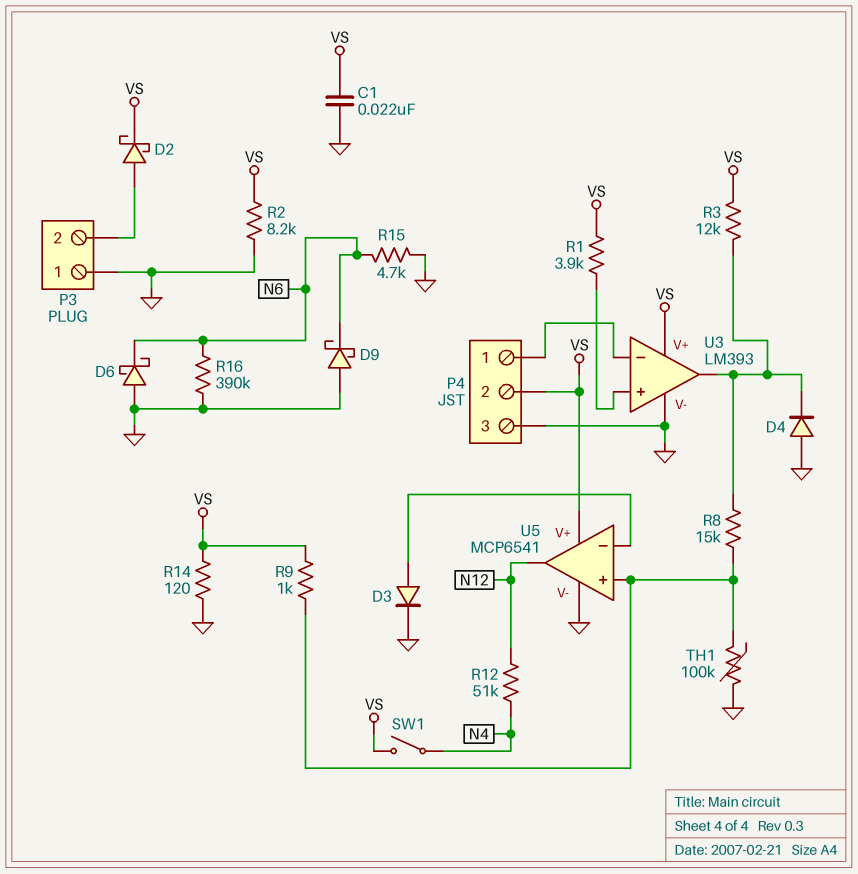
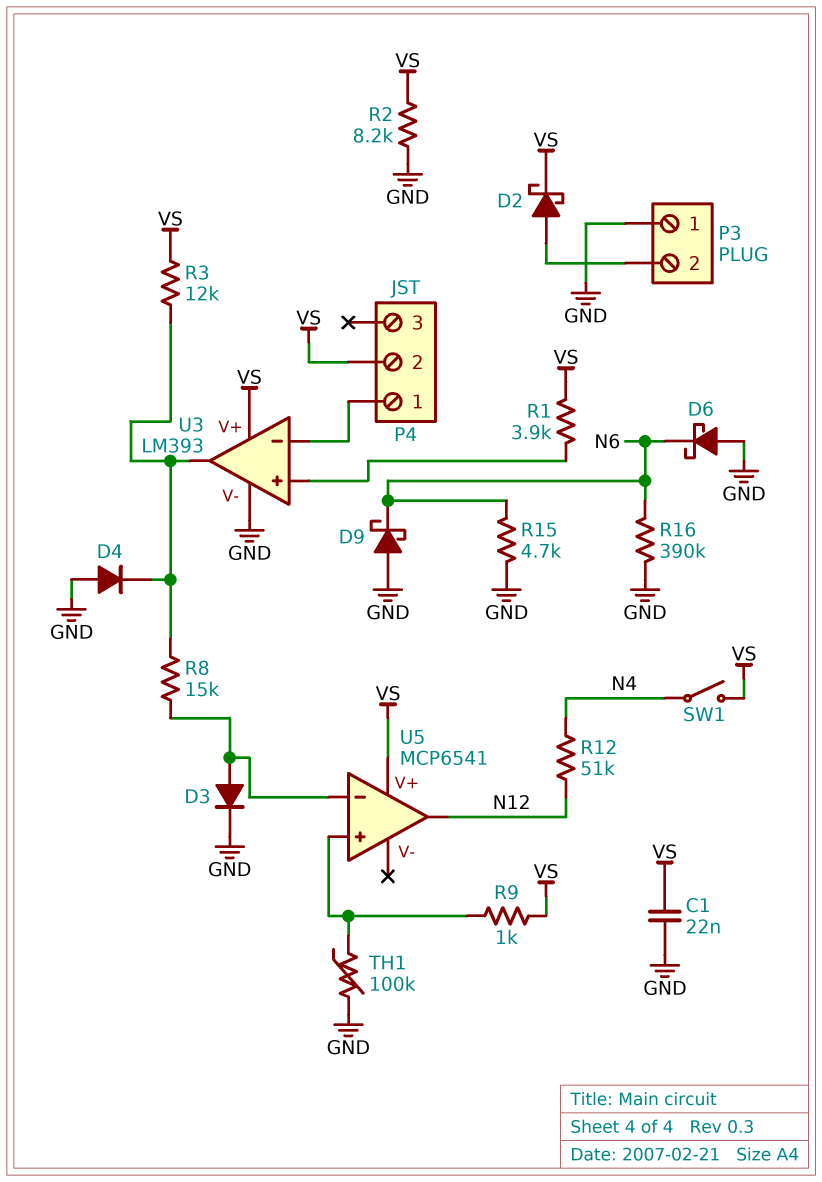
P4 pin 3: GND -> none
R8: 15k (U3/out, U5/in+) -> 15k (U3/out, U5/in-)
R14: 120 (GND, VS) -> none
U5 pin V-: GND -> none

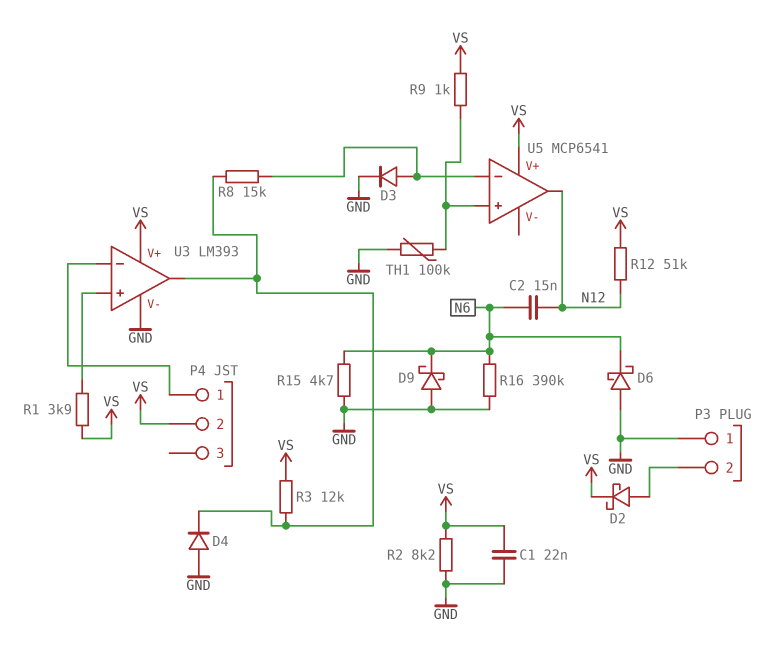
C2: none -> 15nF (N6, N12)
R12: 51k (N4, N12) -> 51k (N12, VS)
SW1: switch (N4, VS) -> none

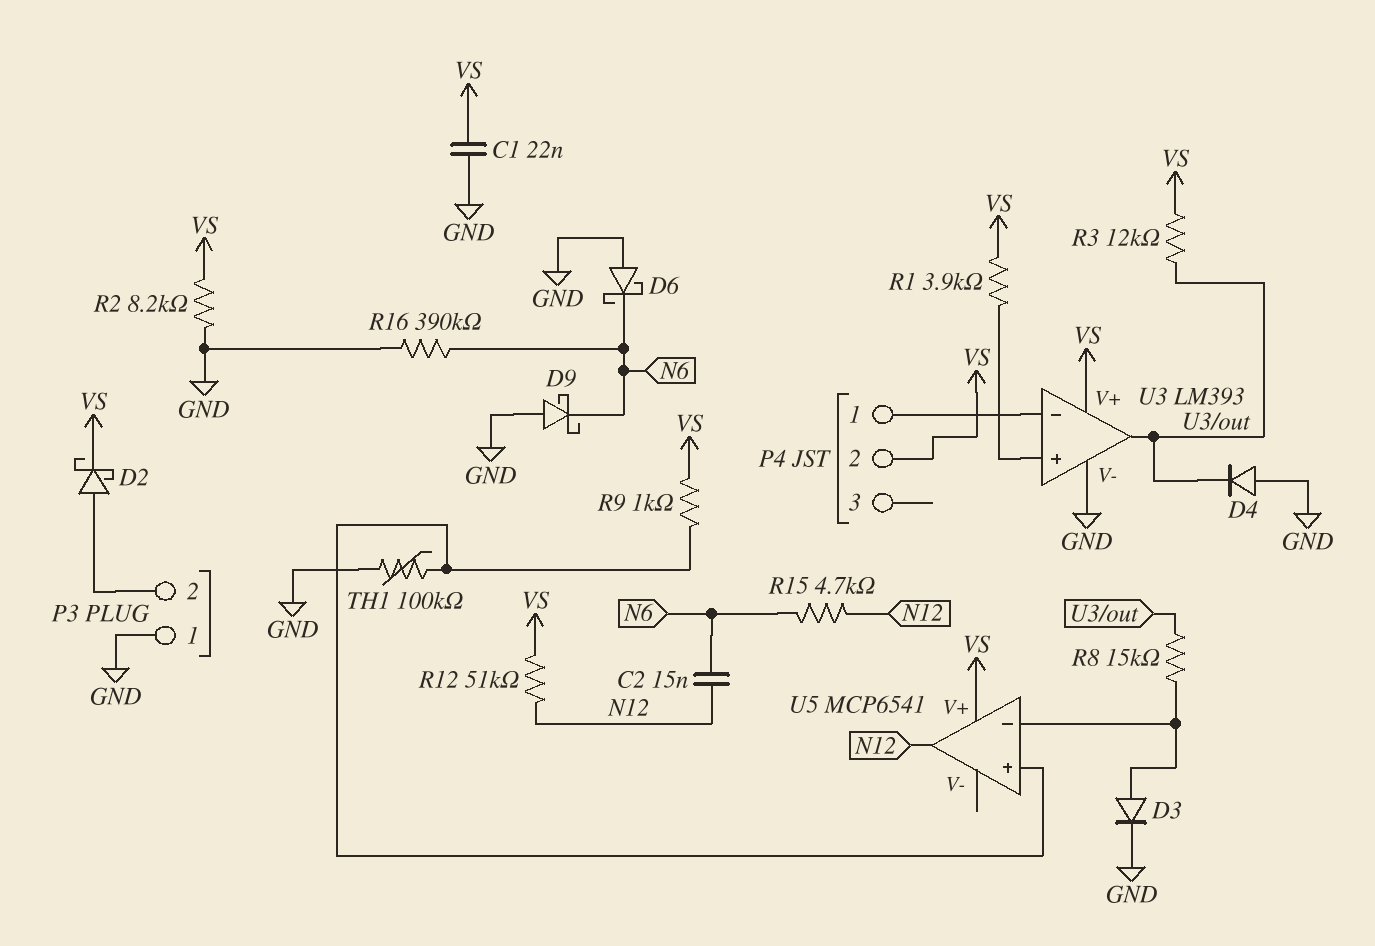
R15: 4.7k (GND, N6) -> 4.7k (N6, N12)

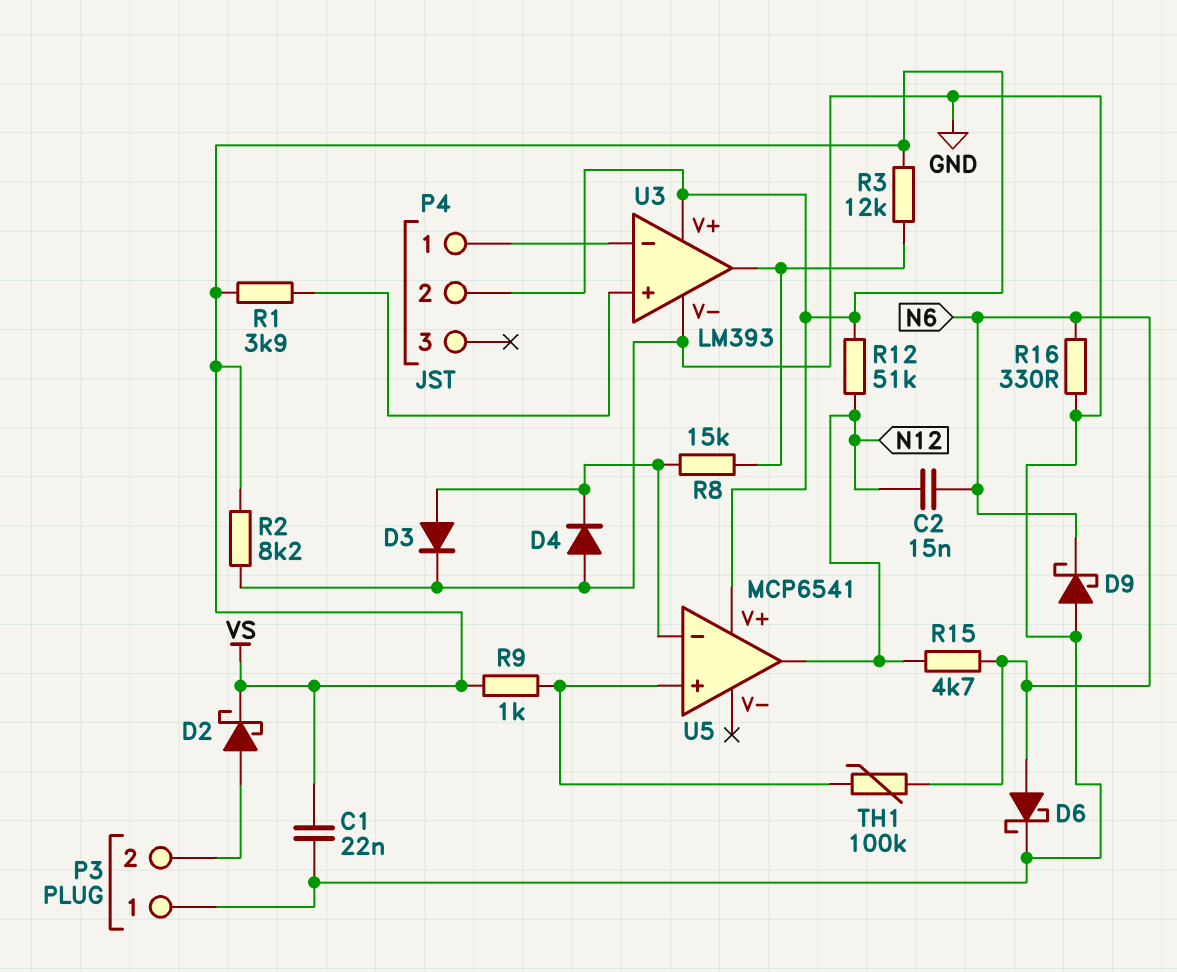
D4: diode (A GND, K U3/out) -> diode (A GND, K U5/in-)
D6: schottky (A GND, K N6) -> schottky (A N6, K GND)
R16: 390k (GND, N6) -> 330 (GND, N6)
TH1: 100k (GND, U5/in+) -> 100k (N6, U5/in+)

